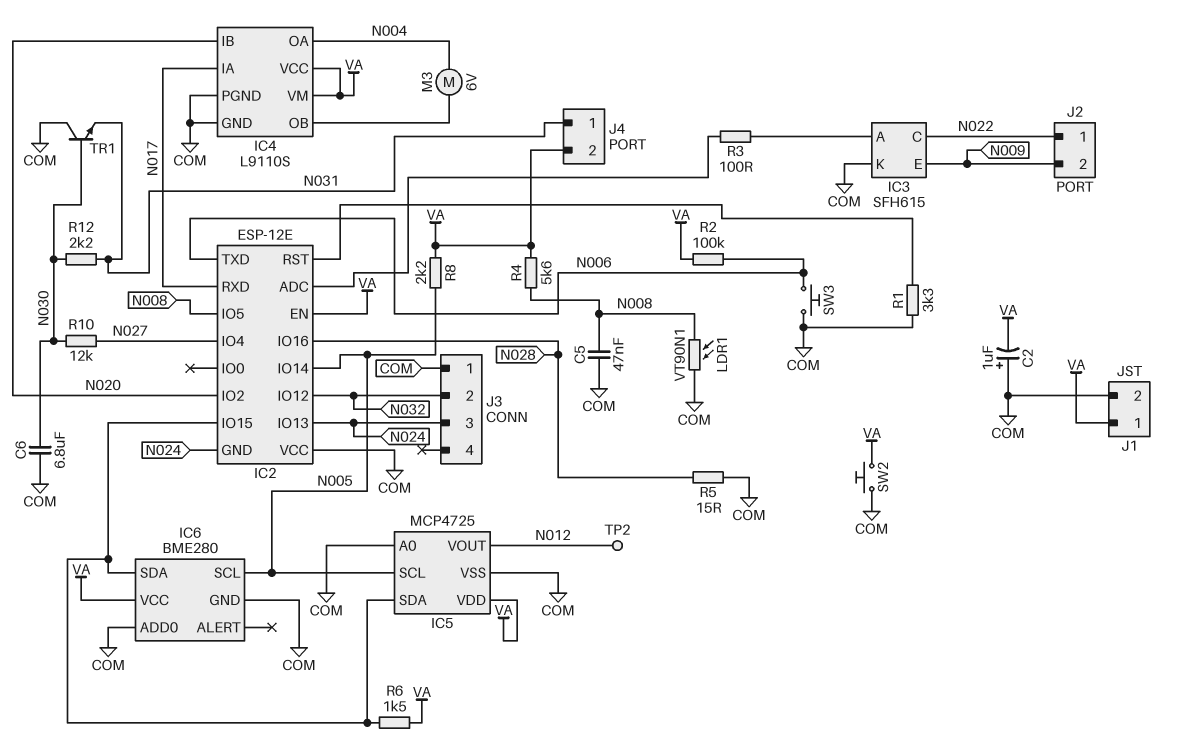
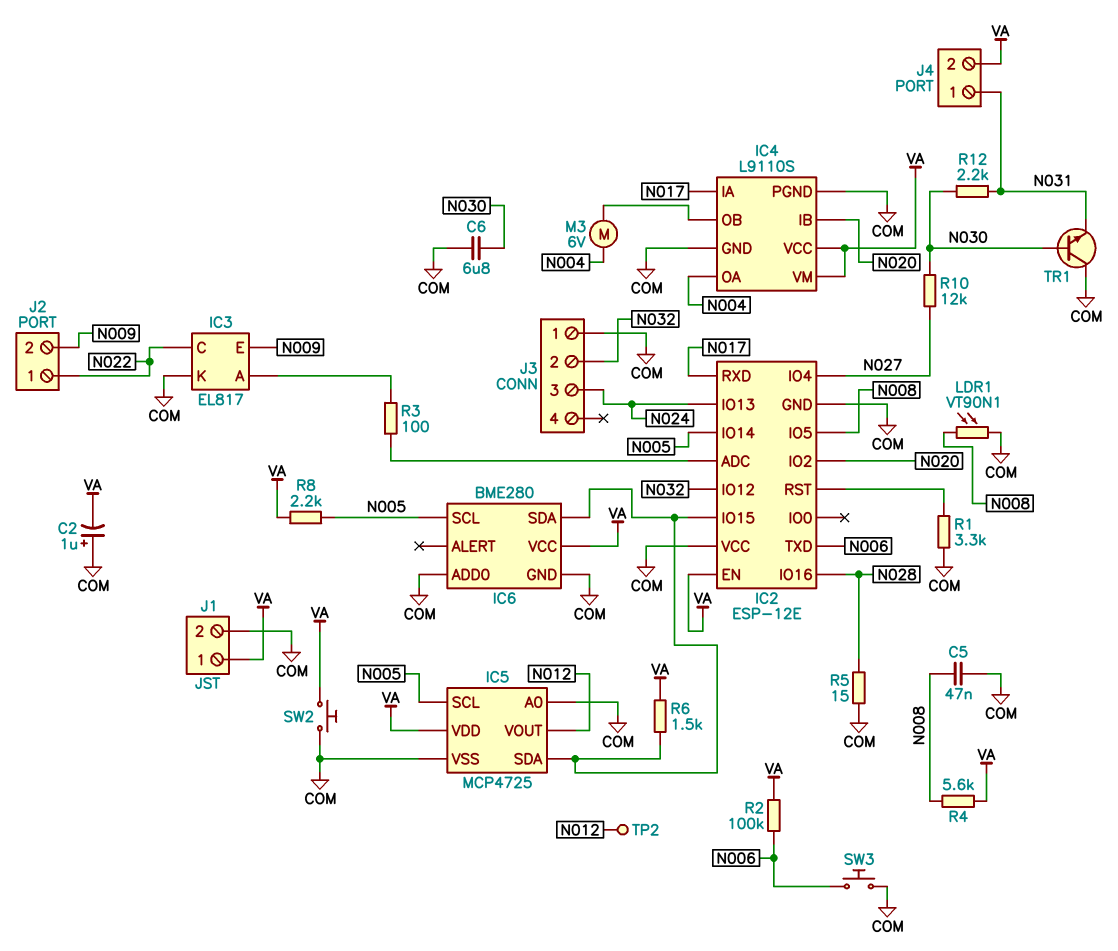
IC2 pin GND: N024 -> COM
IC3: SFH615 -> EL817

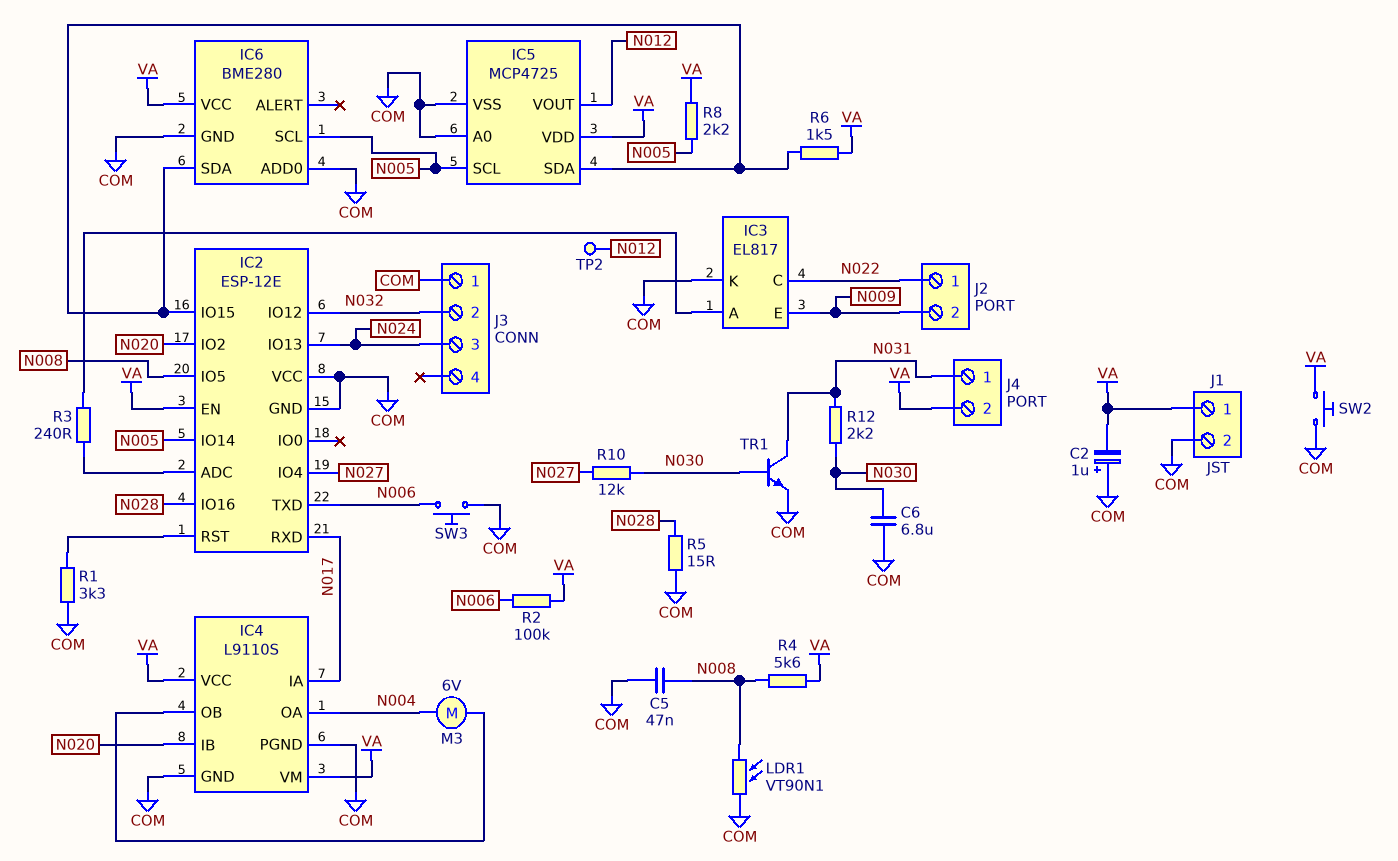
R3: 100 (IC2/ADC, IC3/A) -> 240 (IC2/ADC, IC3/A)
TR1: NPN (B N030, C COM, E N031) -> NPN (B N030, C N031, E COM)

